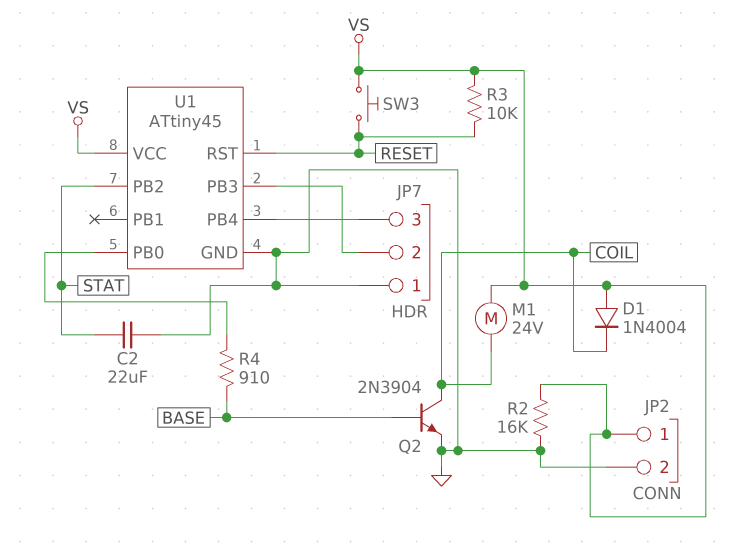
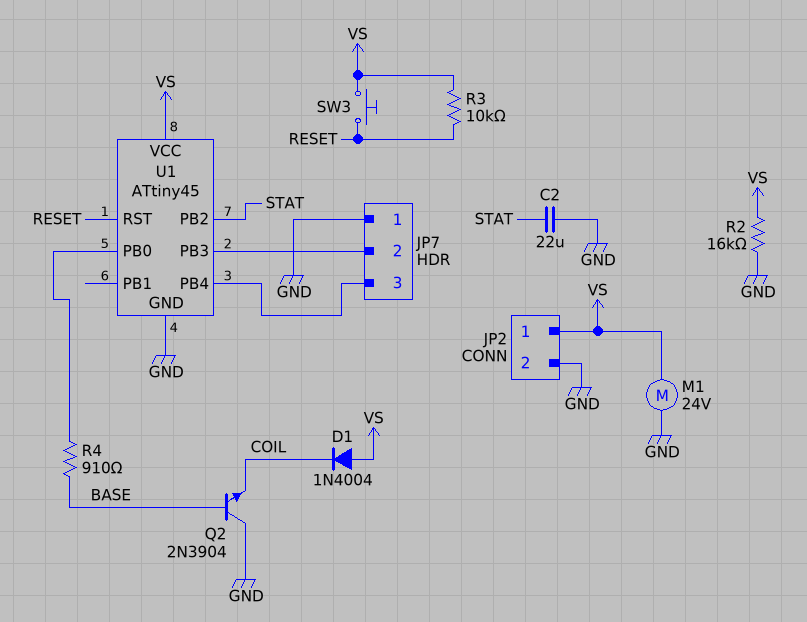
M1: motor 24V (COIL, VS) -> motor 24V (GND, VS)
Q2: NPN 2N3904 (B BASE, C COIL, E GND) -> NPN 2N3904 (B BASE, C GND, E COIL)

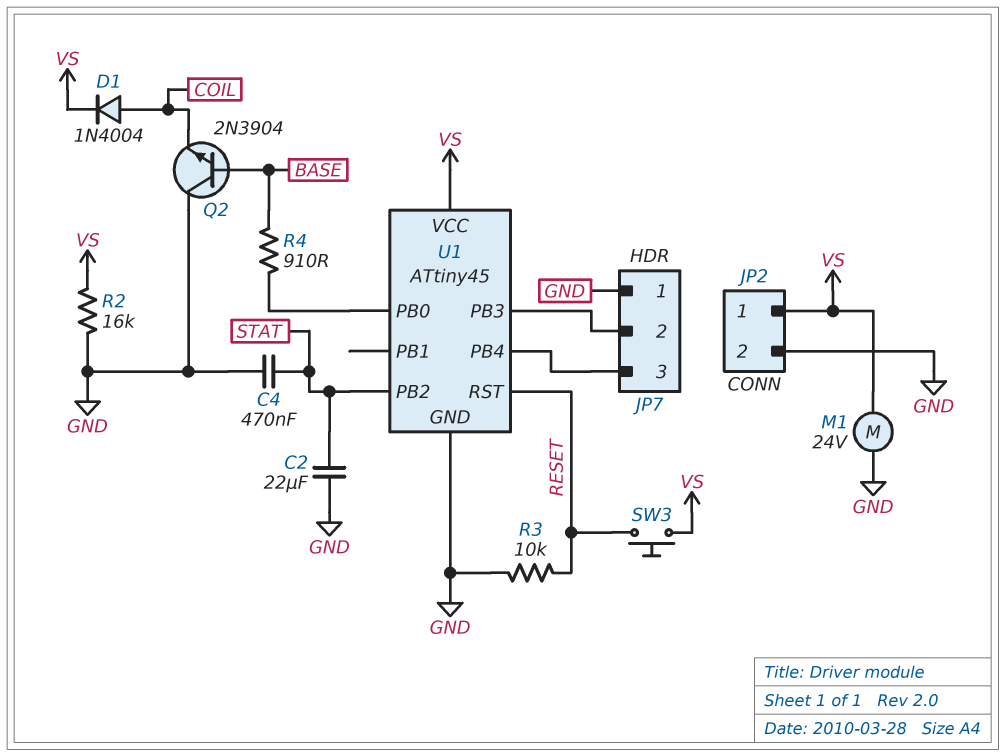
C4: none -> 470nF (GND, STAT)
D1: diode 1N4004 (A VS, K COIL) -> diode 1N4004 (A COIL, K VS)
R3: 10k (RESET, VS) -> 10k (GND, RESET)

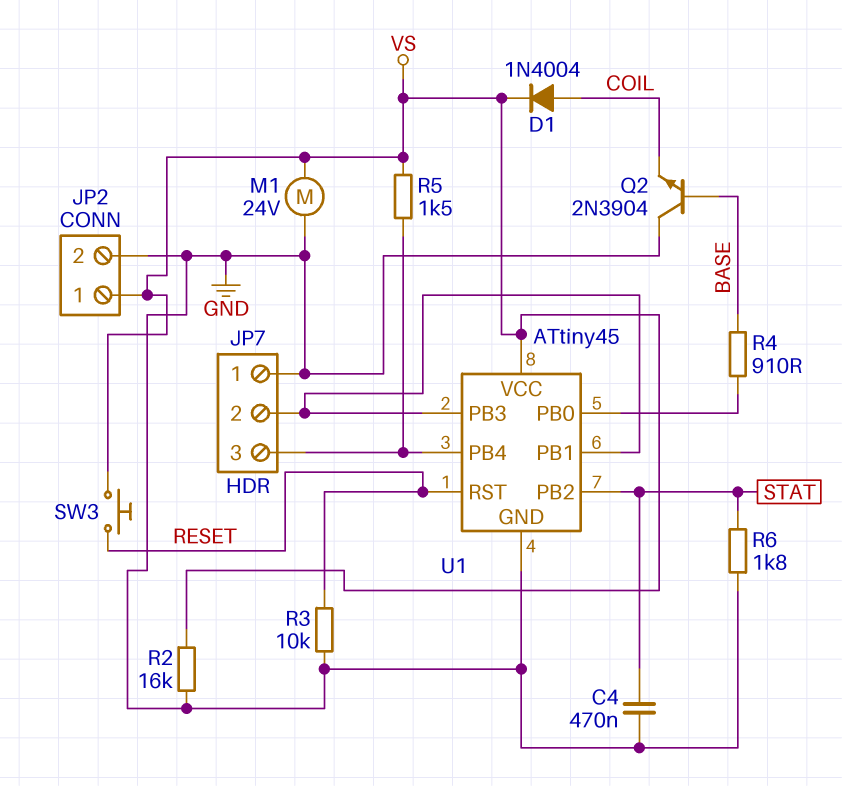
C2: 22uF (GND, STAT) -> none
R5: none -> 1.5k (JP7/3, VS)
R6: none -> 1.8k (GND, STAT)
U1 pin PB1: none -> JP7/2

